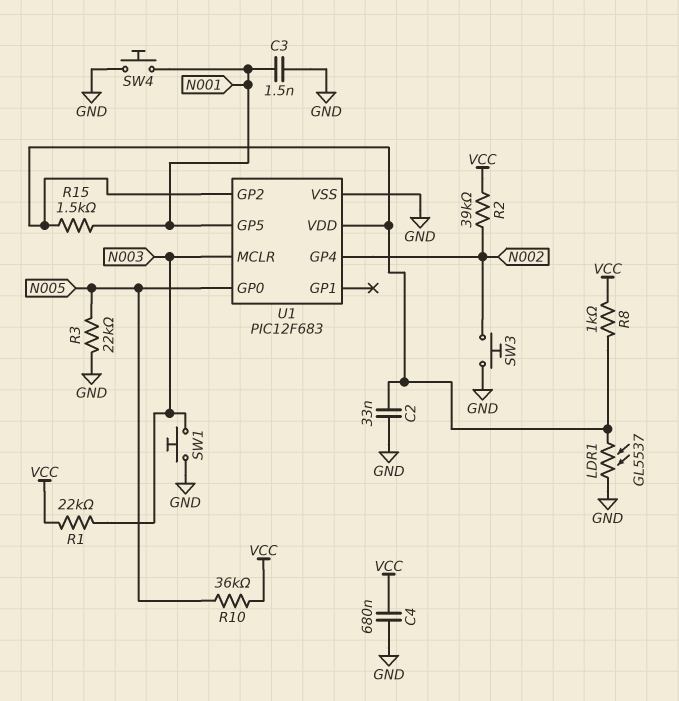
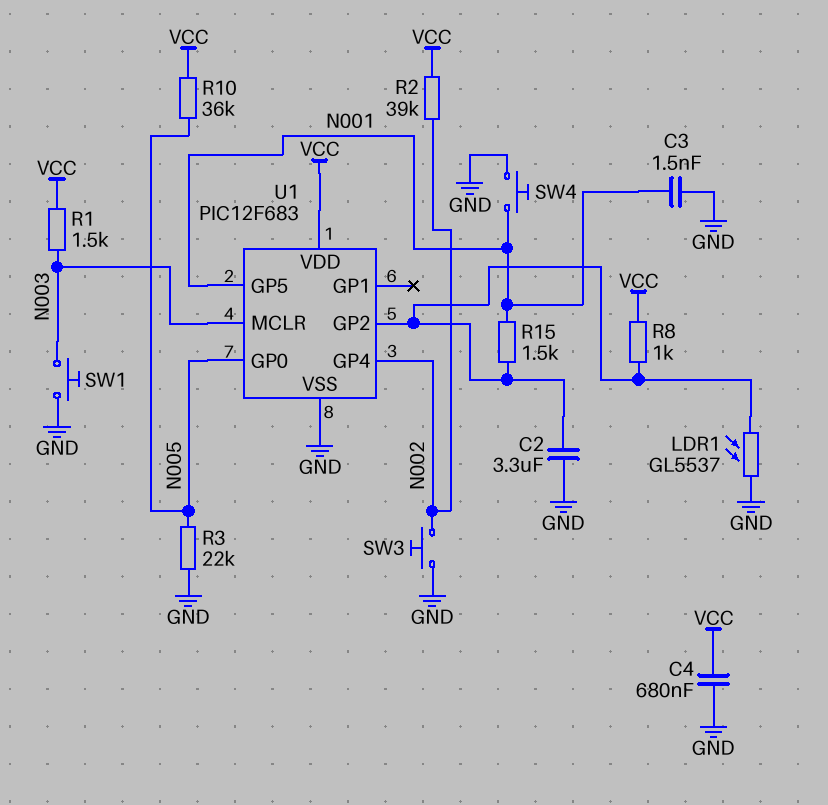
C2: 33nF (GND, U1/GP2) -> 3.3uF (GND, U1/GP2)
R1: 22k (N003, VCC) -> 1.5k (N003, VCC)
U1 pin VDD: U1/GP2 -> VCC

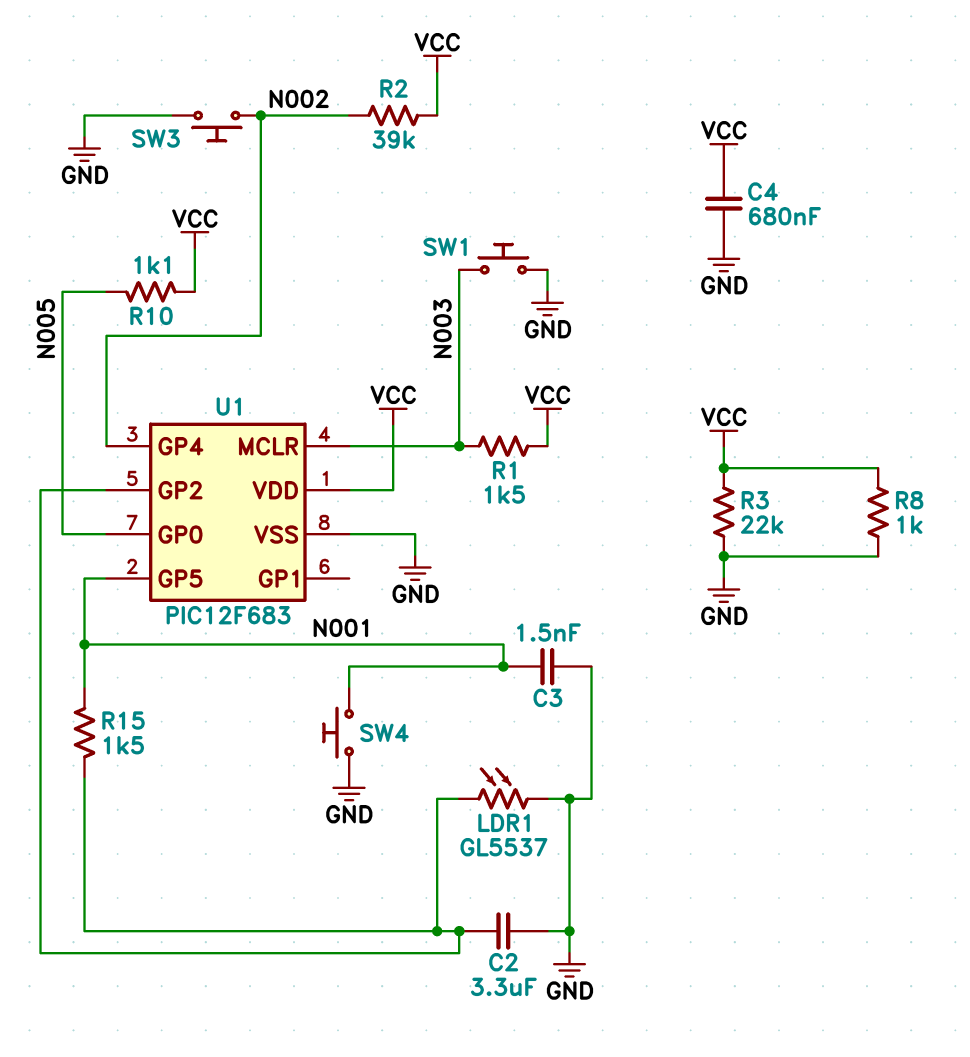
R3: 22k (GND, N005) -> 22k (GND, VCC)
R8: 1k (U1/GP2, VCC) -> 1k (GND, VCC)
R10: 36k (N005, VCC) -> 1.1k (N005, VCC)

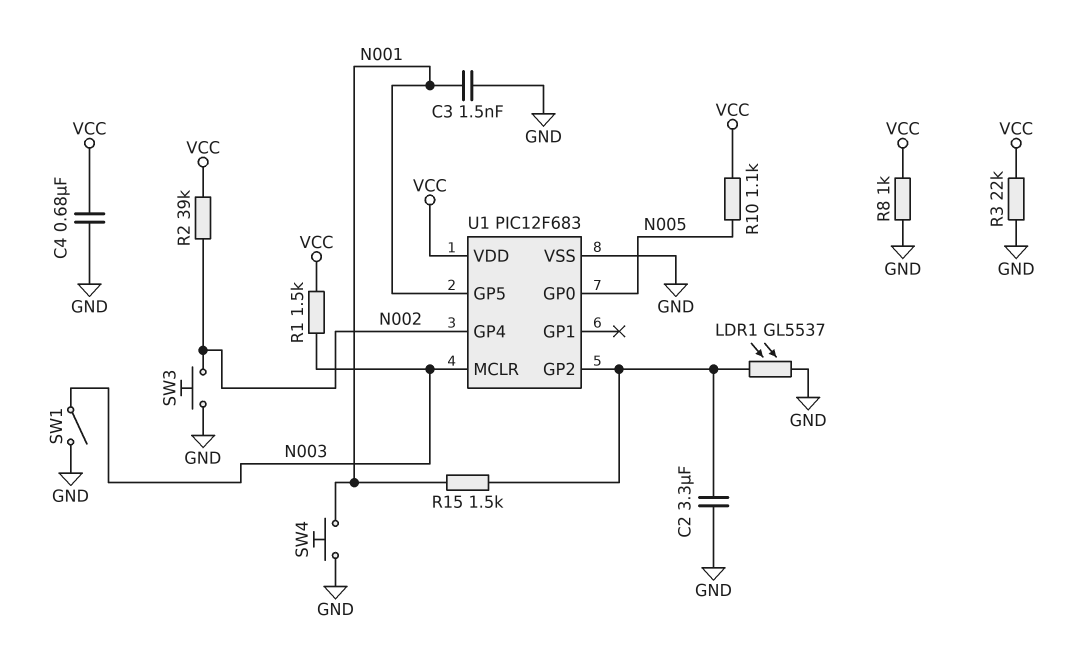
SW1: button (GND, N003) -> switch (GND, N003)

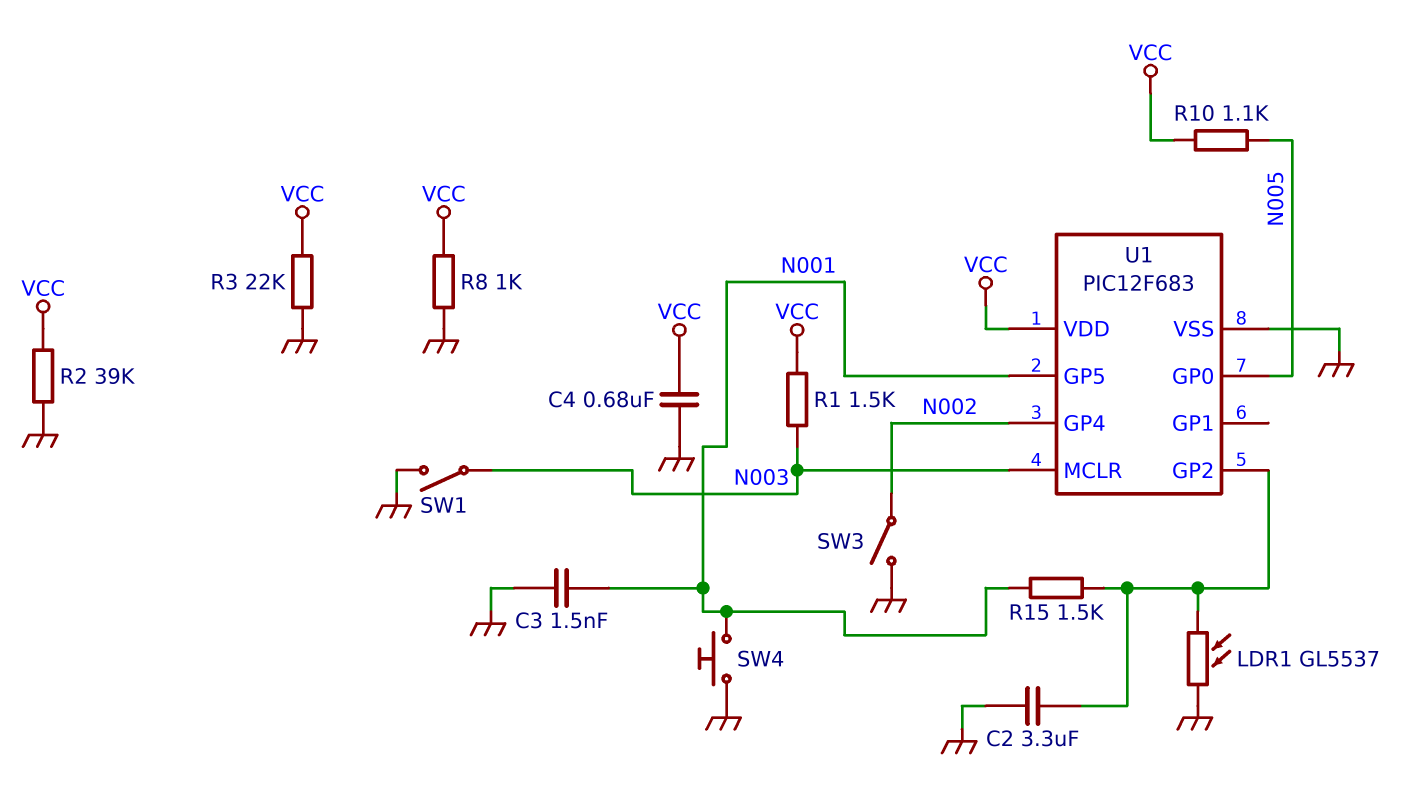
R2: 39k (N002, VCC) -> 39k (GND, VCC)
SW3: button (GND, N002) -> switch (GND, N002)

